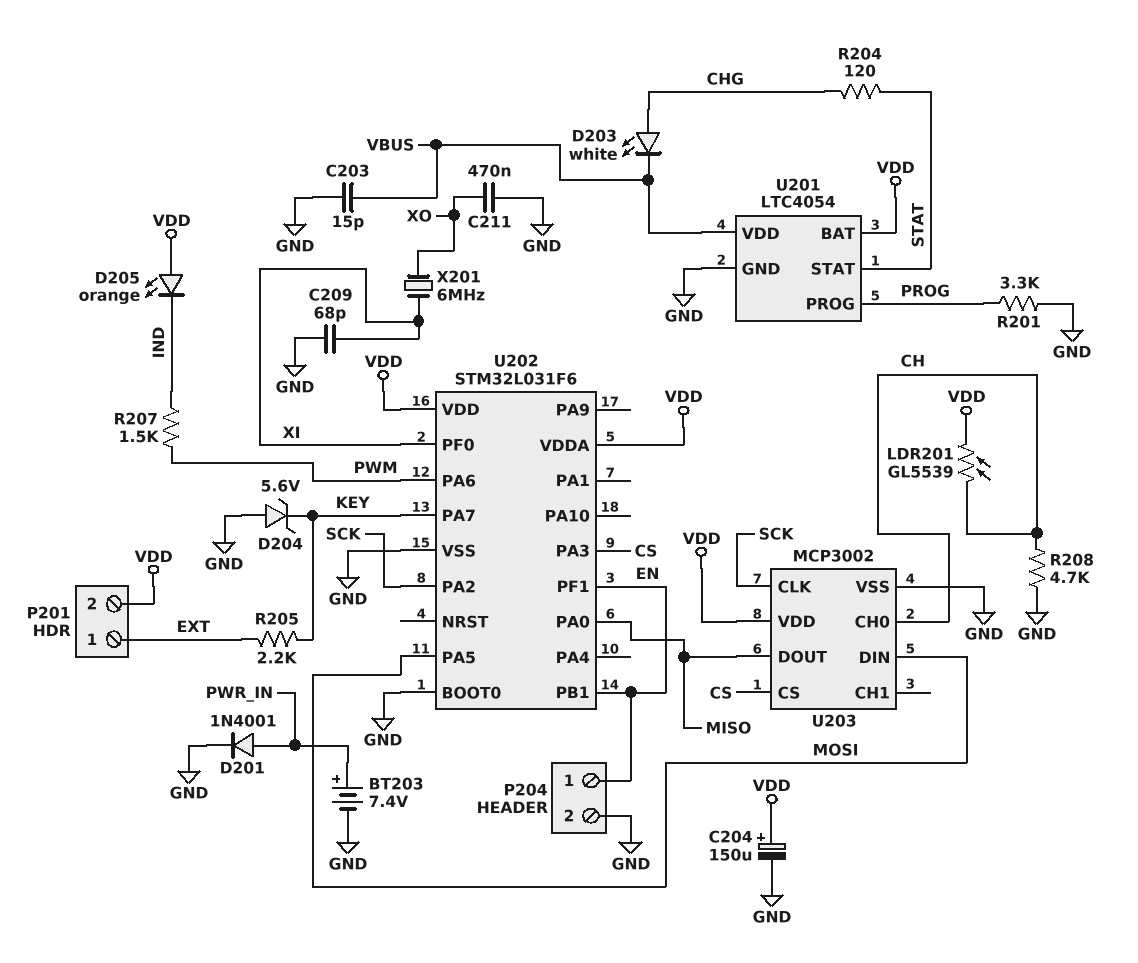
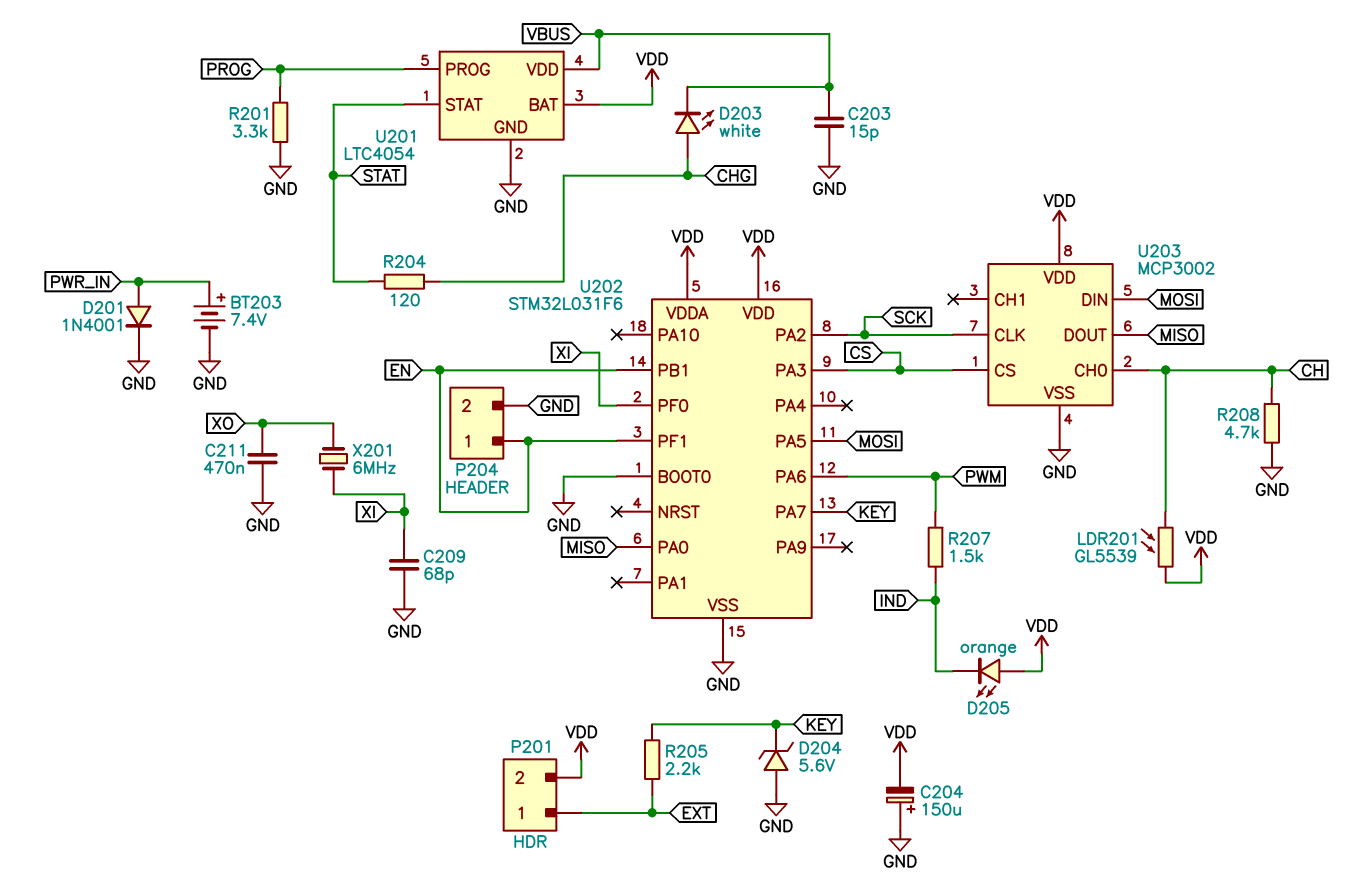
C204: 150uF (plus VDD, minus GND) -> 150uF (plus GND, minus VDD)

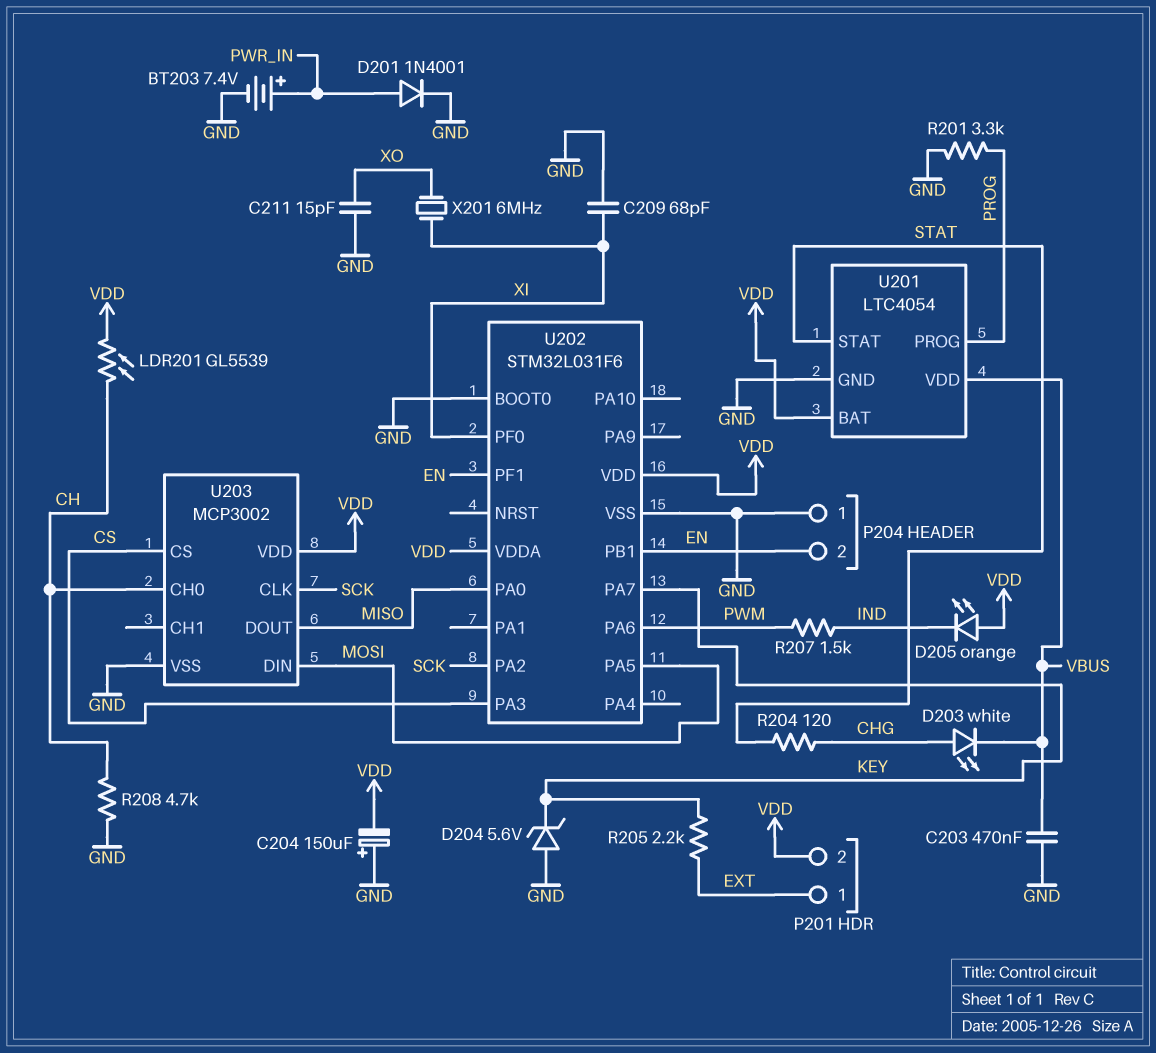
C203: 15pF (GND, VBUS) -> 470nF (GND, VBUS)
C211: 470nF (GND, XO) -> 15pF (GND, XO)
P204 pin 1: EN -> GND
P204 pin 2: GND -> EN

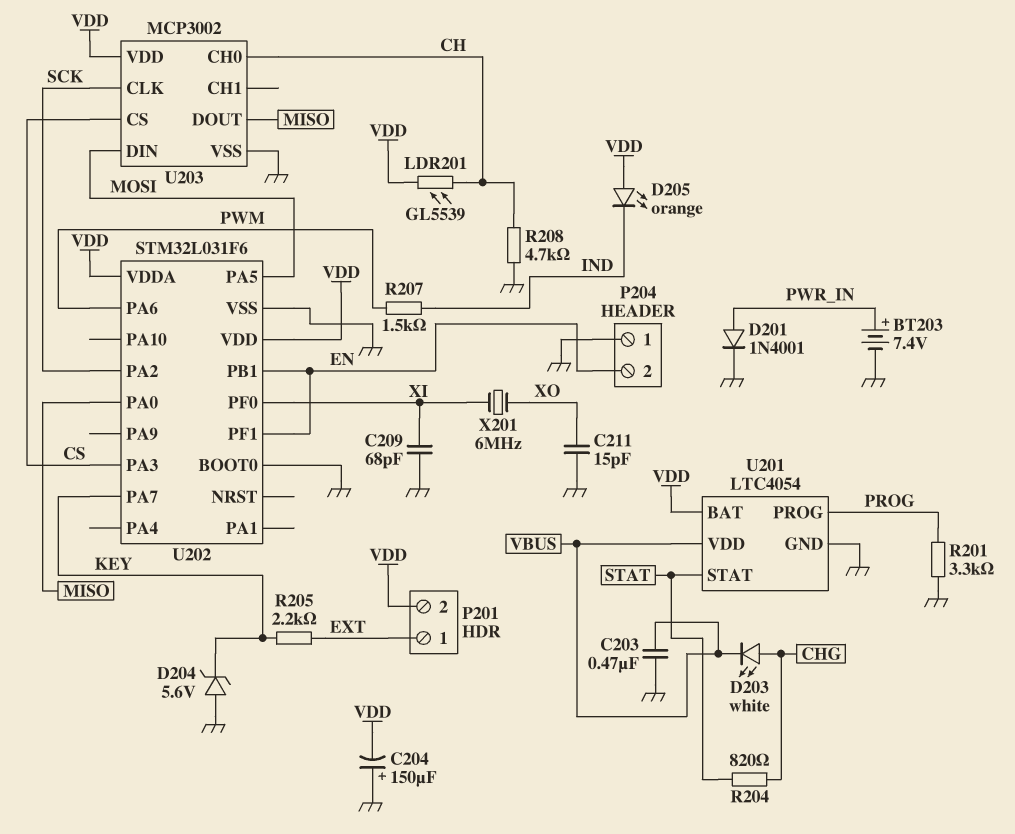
R204: 120 (CHG, STAT) -> 820 (CHG, STAT)

